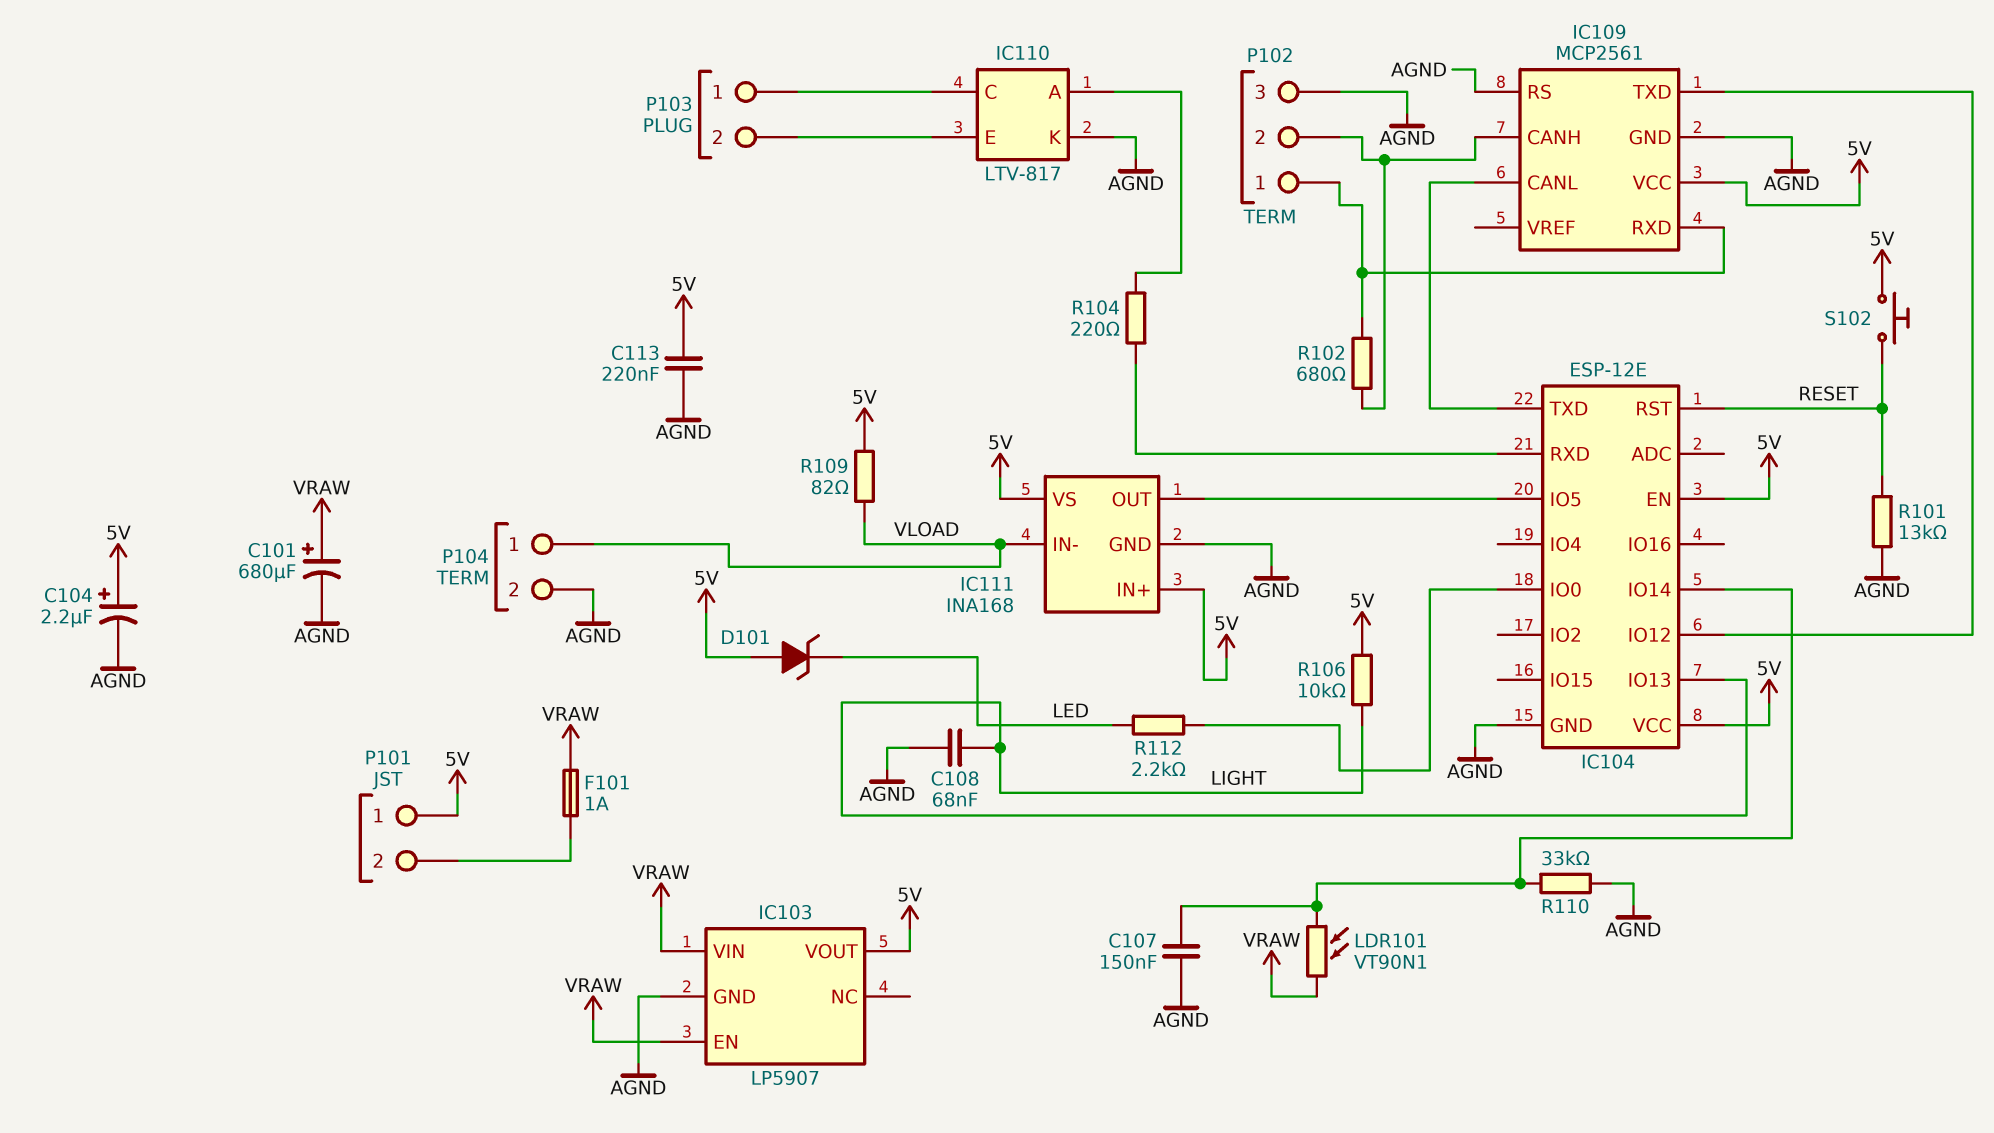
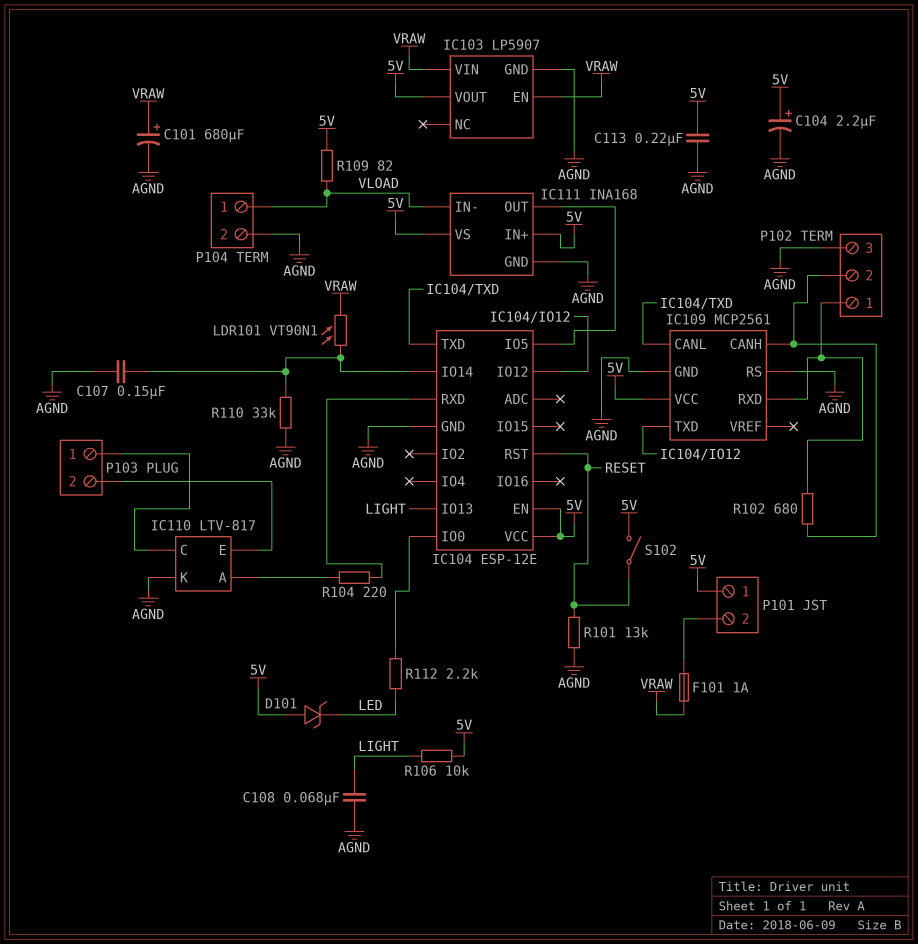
S102: button (5V, RESET) -> switch (5V, RESET)

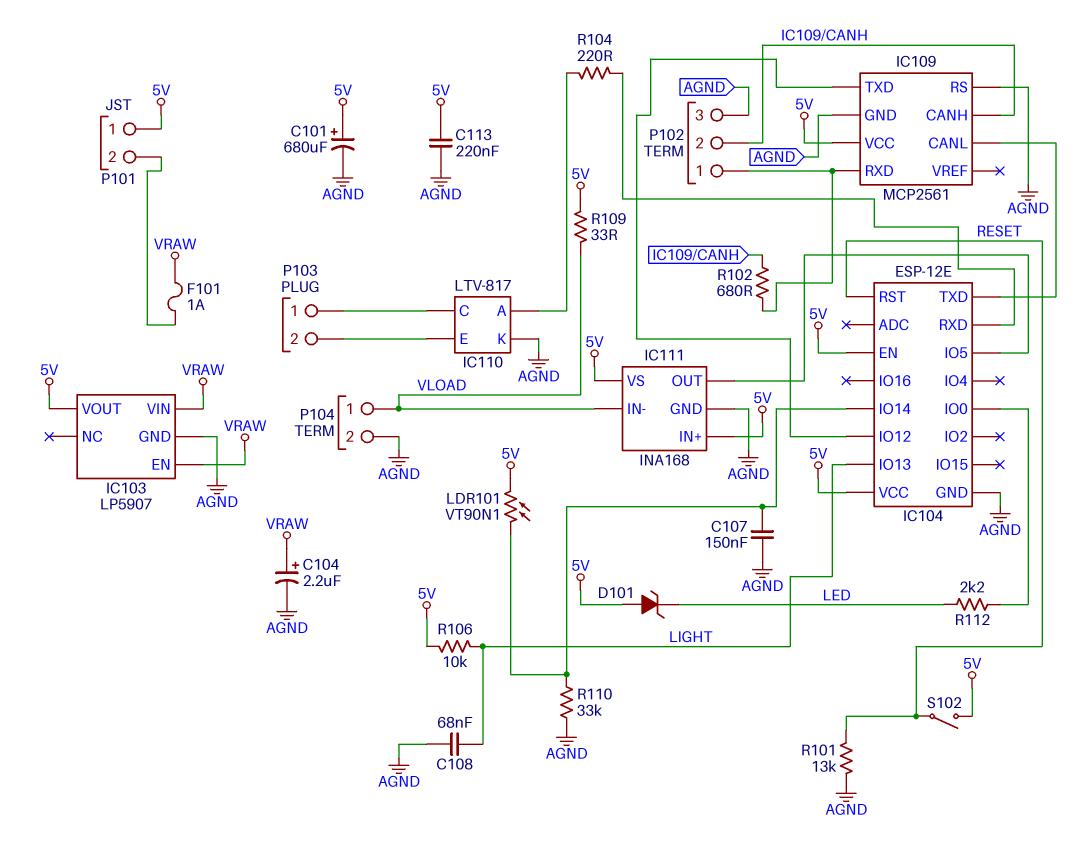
C101: 680uF (plus VRAW, minus AGND) -> 680uF (plus 5V, minus AGND)
C104: 2.2uF (plus 5V, minus AGND) -> 2.2uF (plus VRAW, minus AGND)
LDR101: VT90N1 (IC104/IO14, VRAW) -> VT90N1 (5V, IC104/IO14)
R109: 82 (5V, VLOAD) -> 33 (5V, VLOAD)

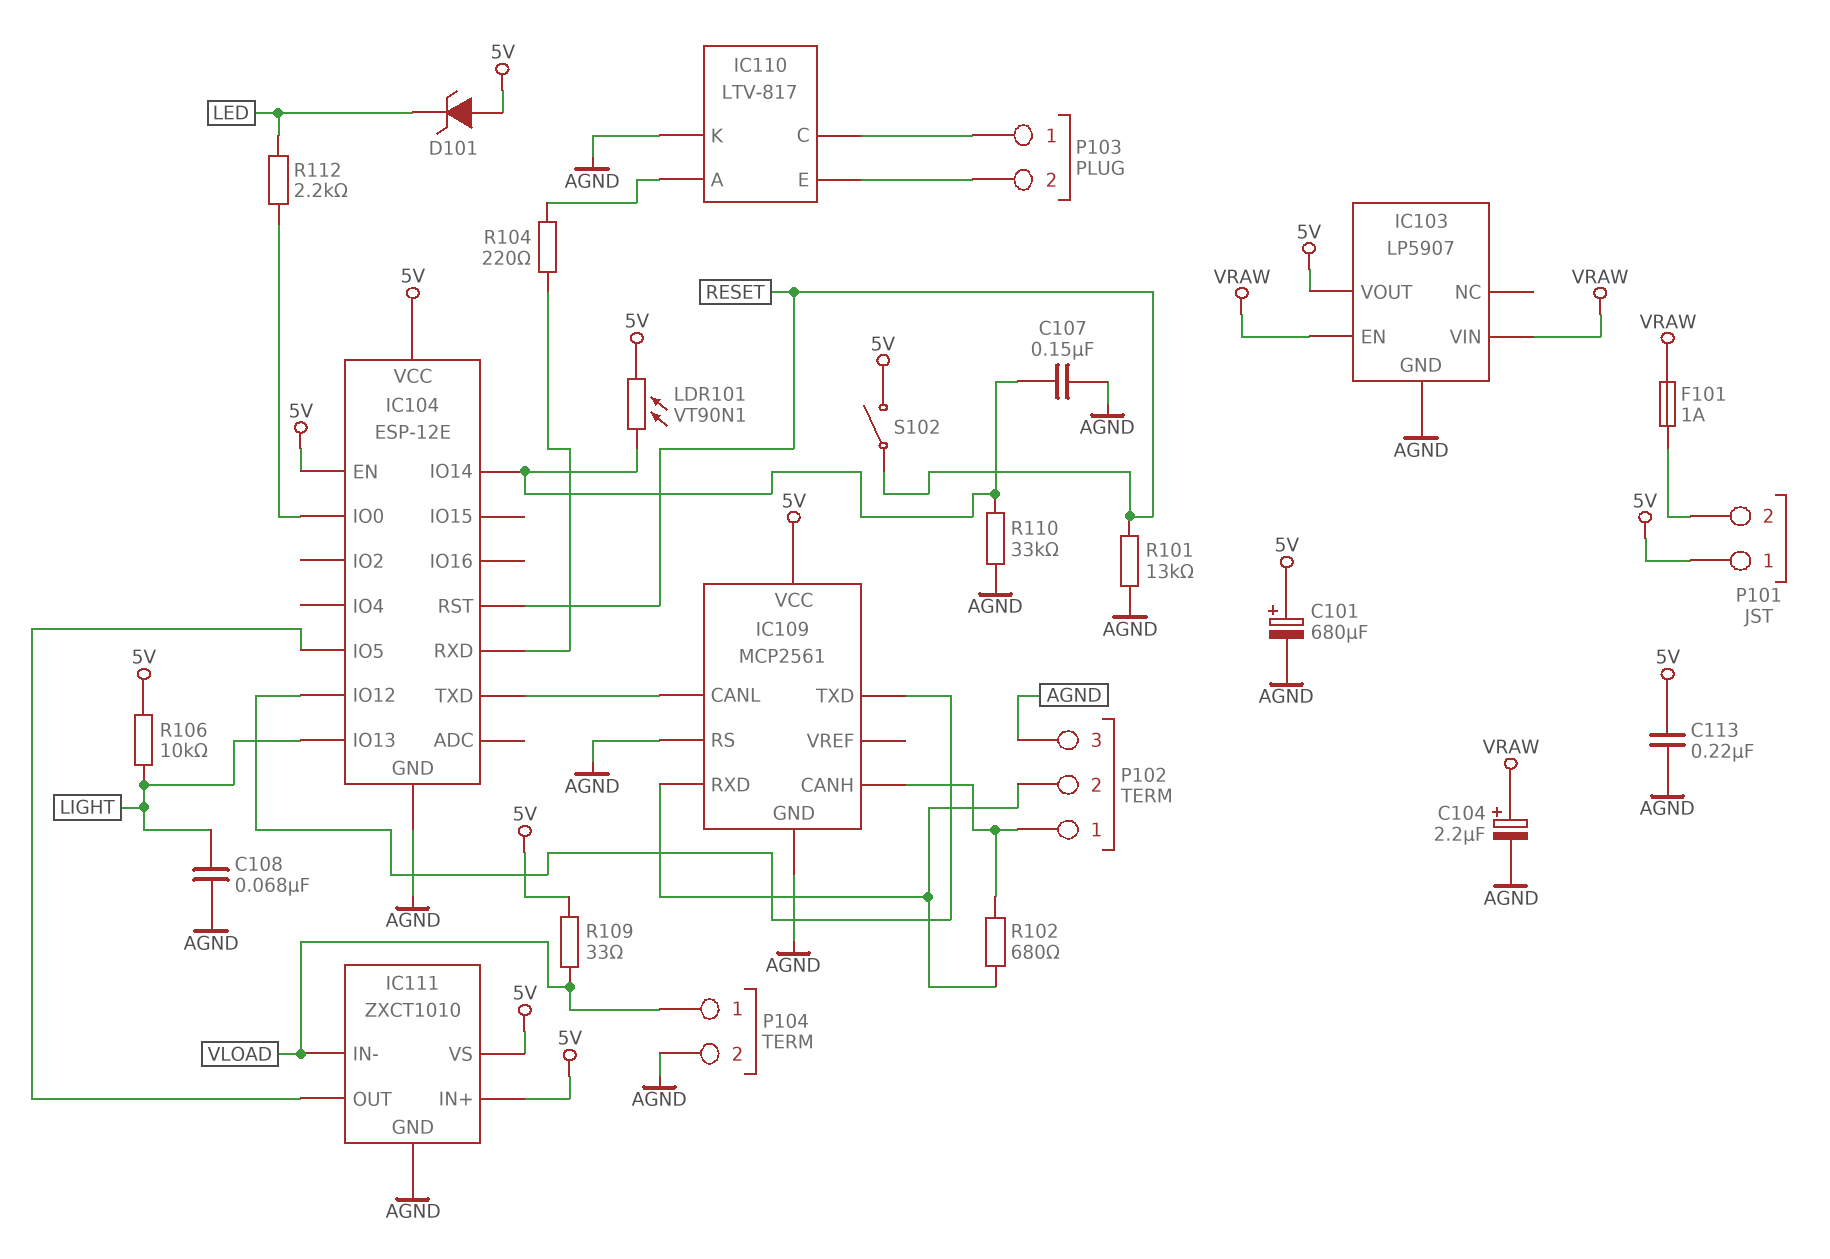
IC111: INA168 -> ZXCT1010
P102 pin 1: IC109/RXD -> IC109/CANH
P102 pin 2: IC109/CANH -> IC109/RXD

